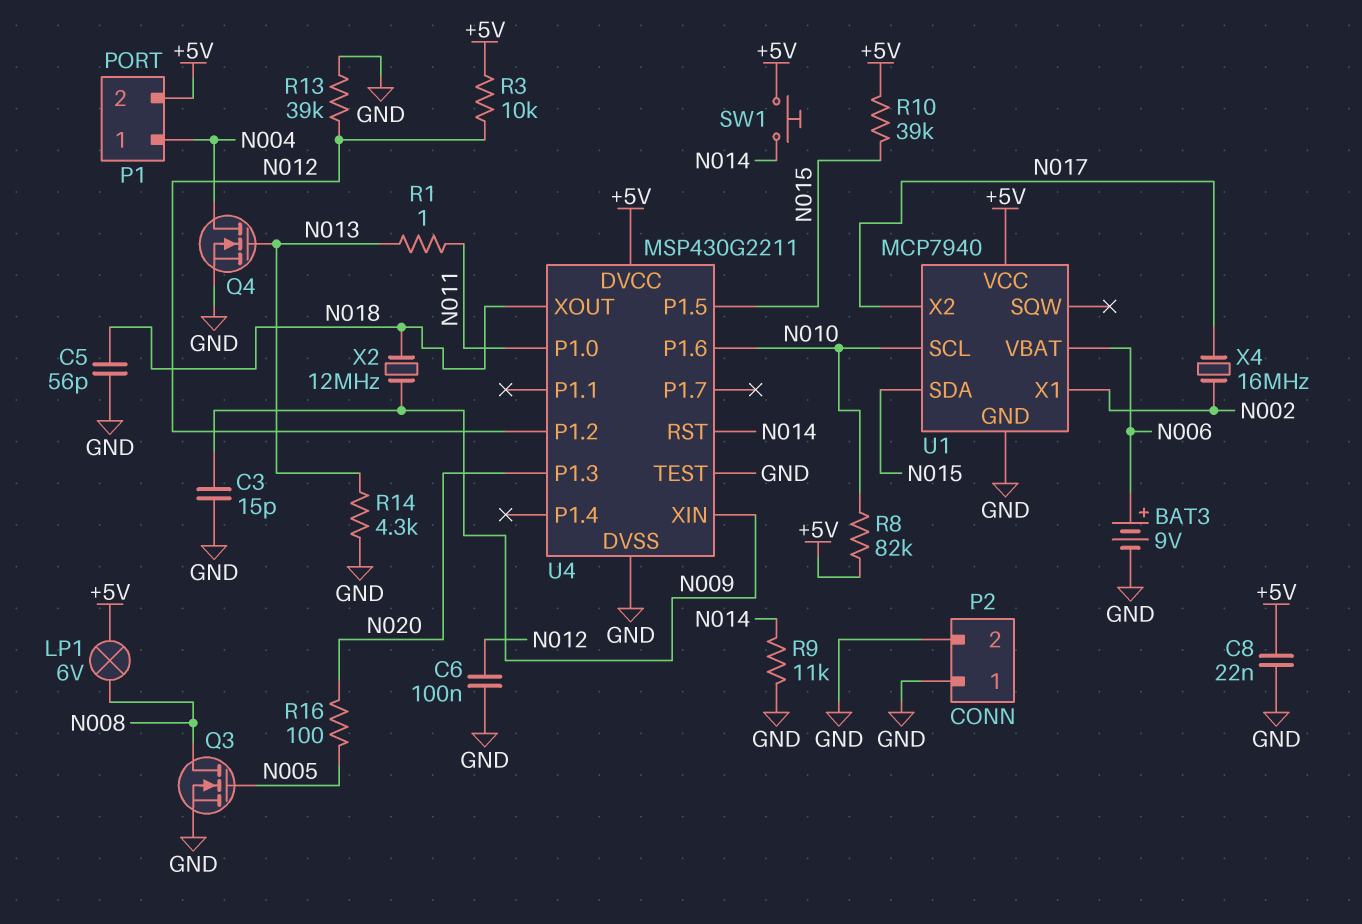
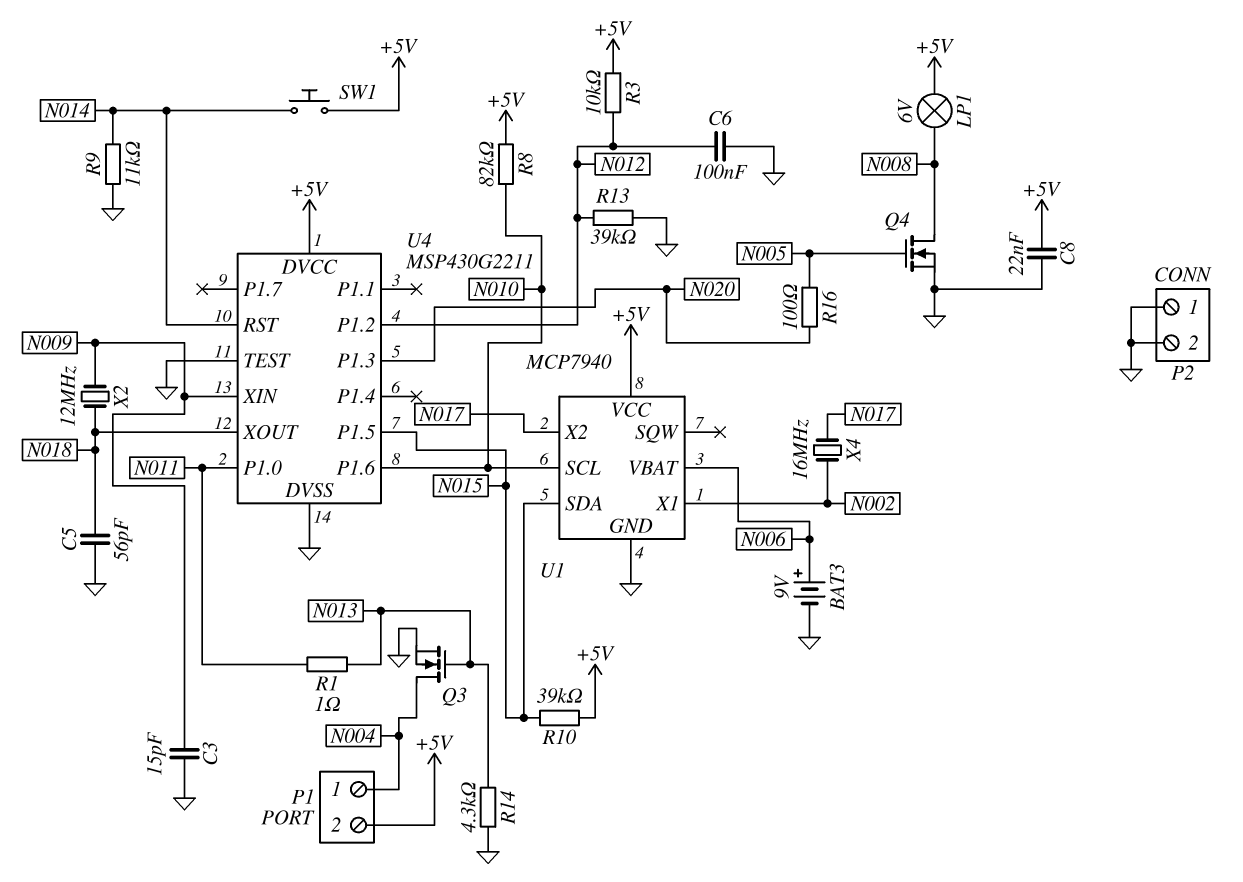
Q3: NMOS (G N005, D N008, S GND) -> NMOS (G N013, D N004, S GND)
Q4: NMOS (G N013, D N004, S GND) -> NMOS (G N005, D N008, S GND)

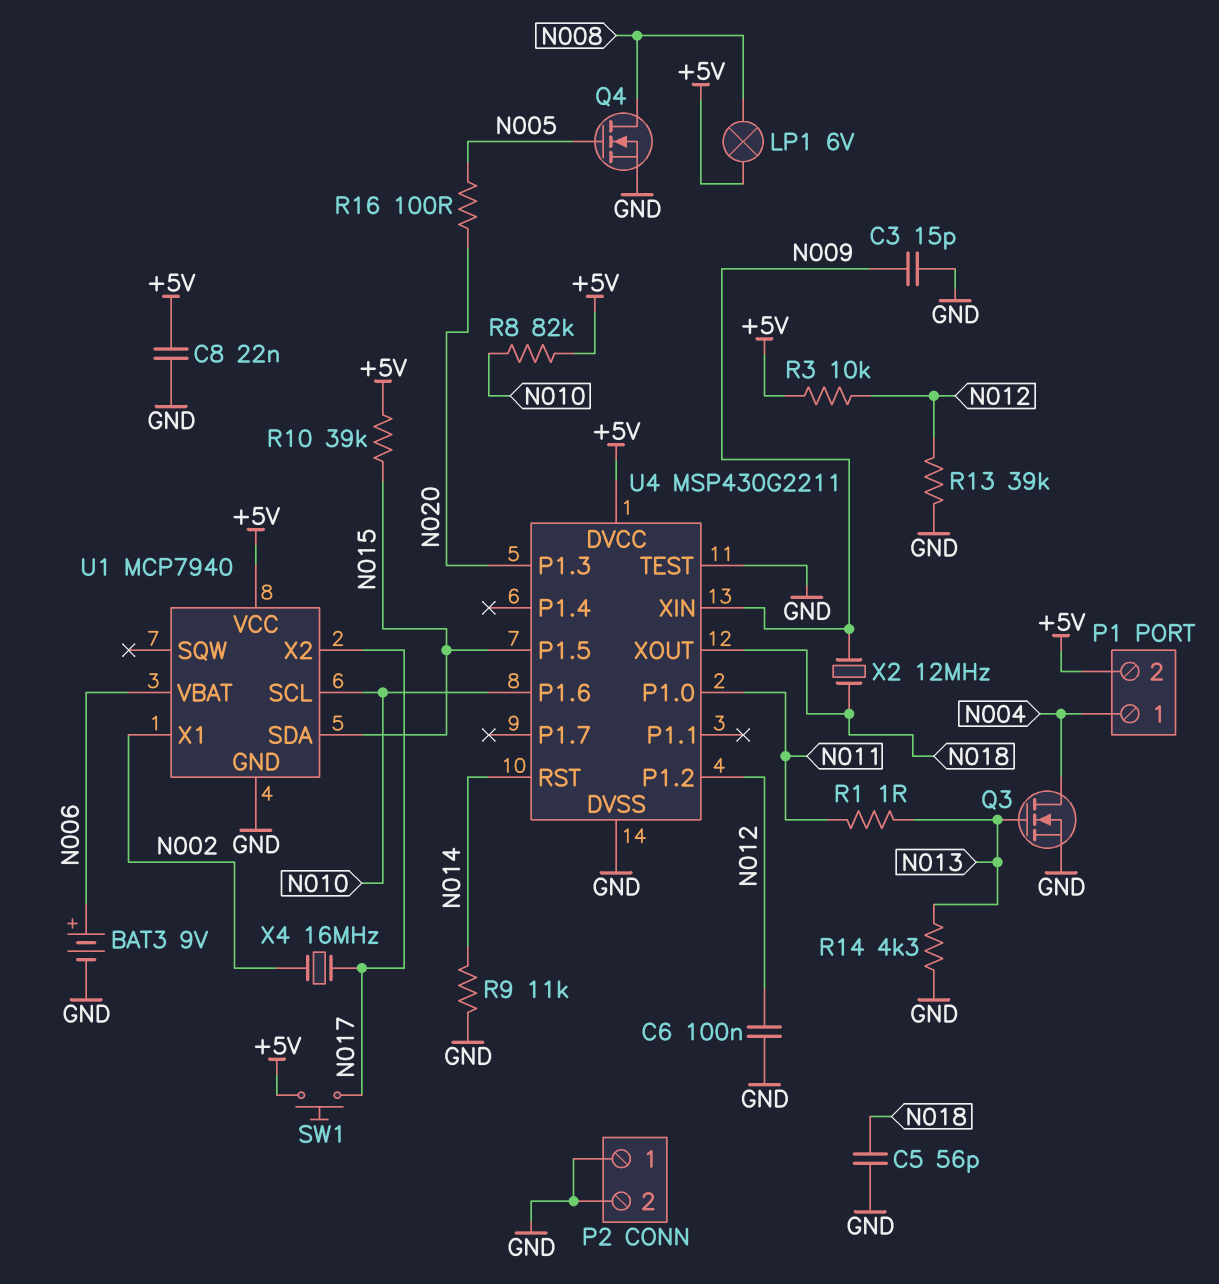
SW1: button (+5V, N014) -> button (+5V, N017)

